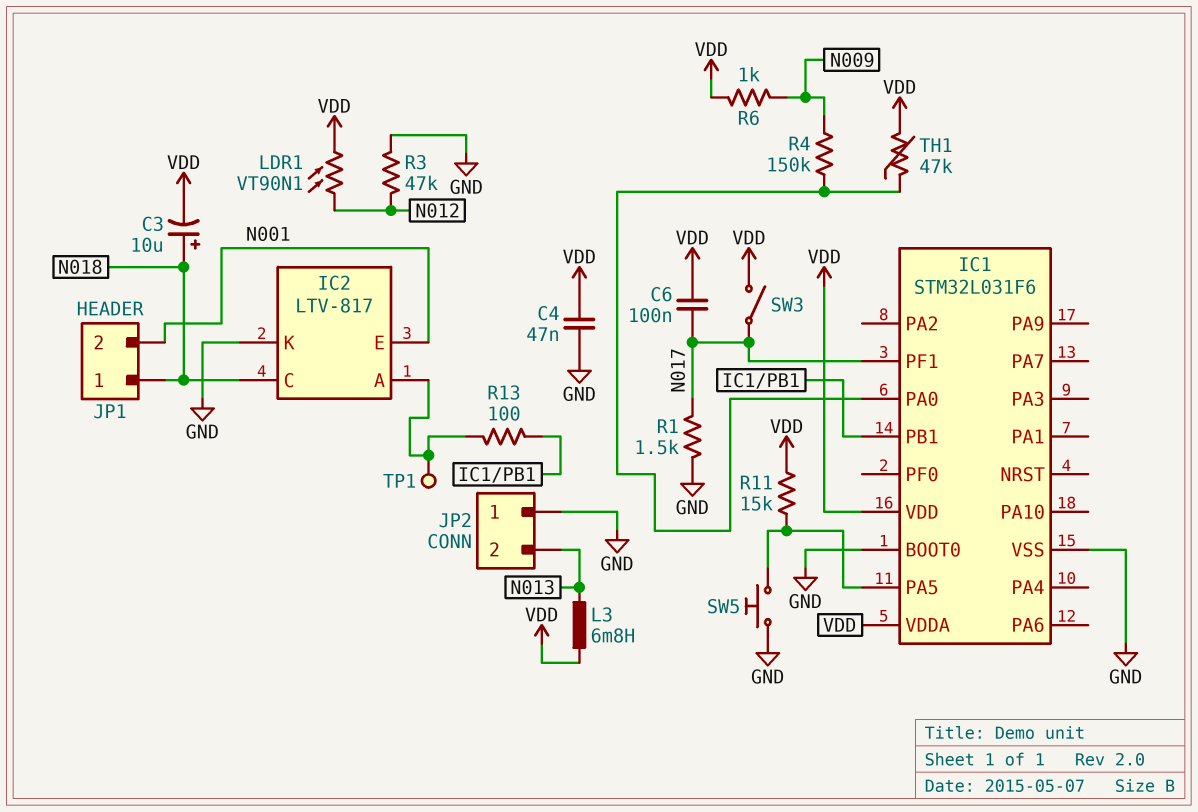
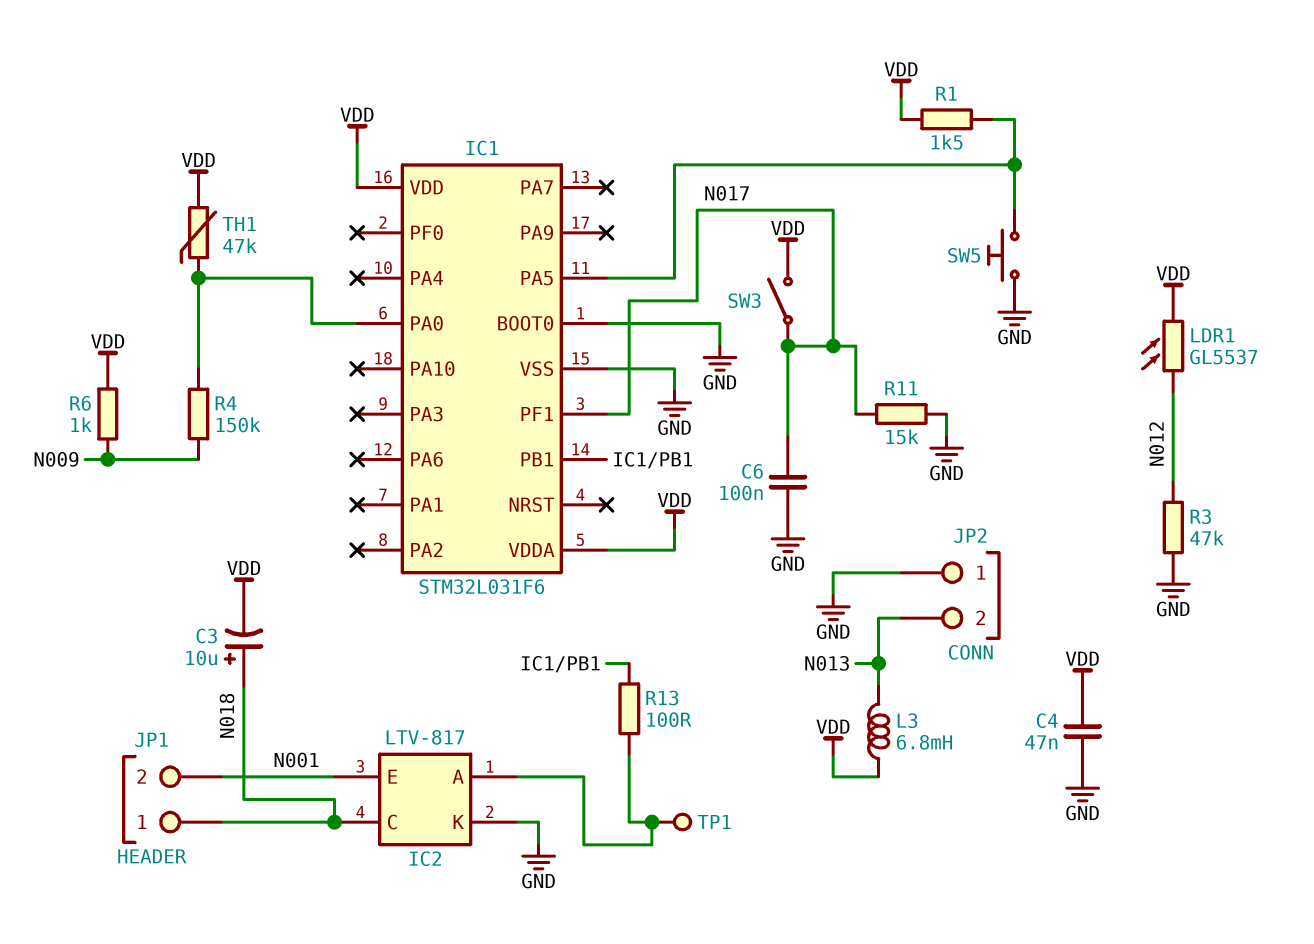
C6: 100nF (N017, VDD) -> 100nF (GND, N017)
LDR1: VT90N1 (N012, VDD) -> GL5537 (N012, VDD)
R1: 1.5k (GND, N017) -> 1.5k (IC1/PA5, VDD)
R11: 15k (IC1/PA5, VDD) -> 15k (GND, N017)

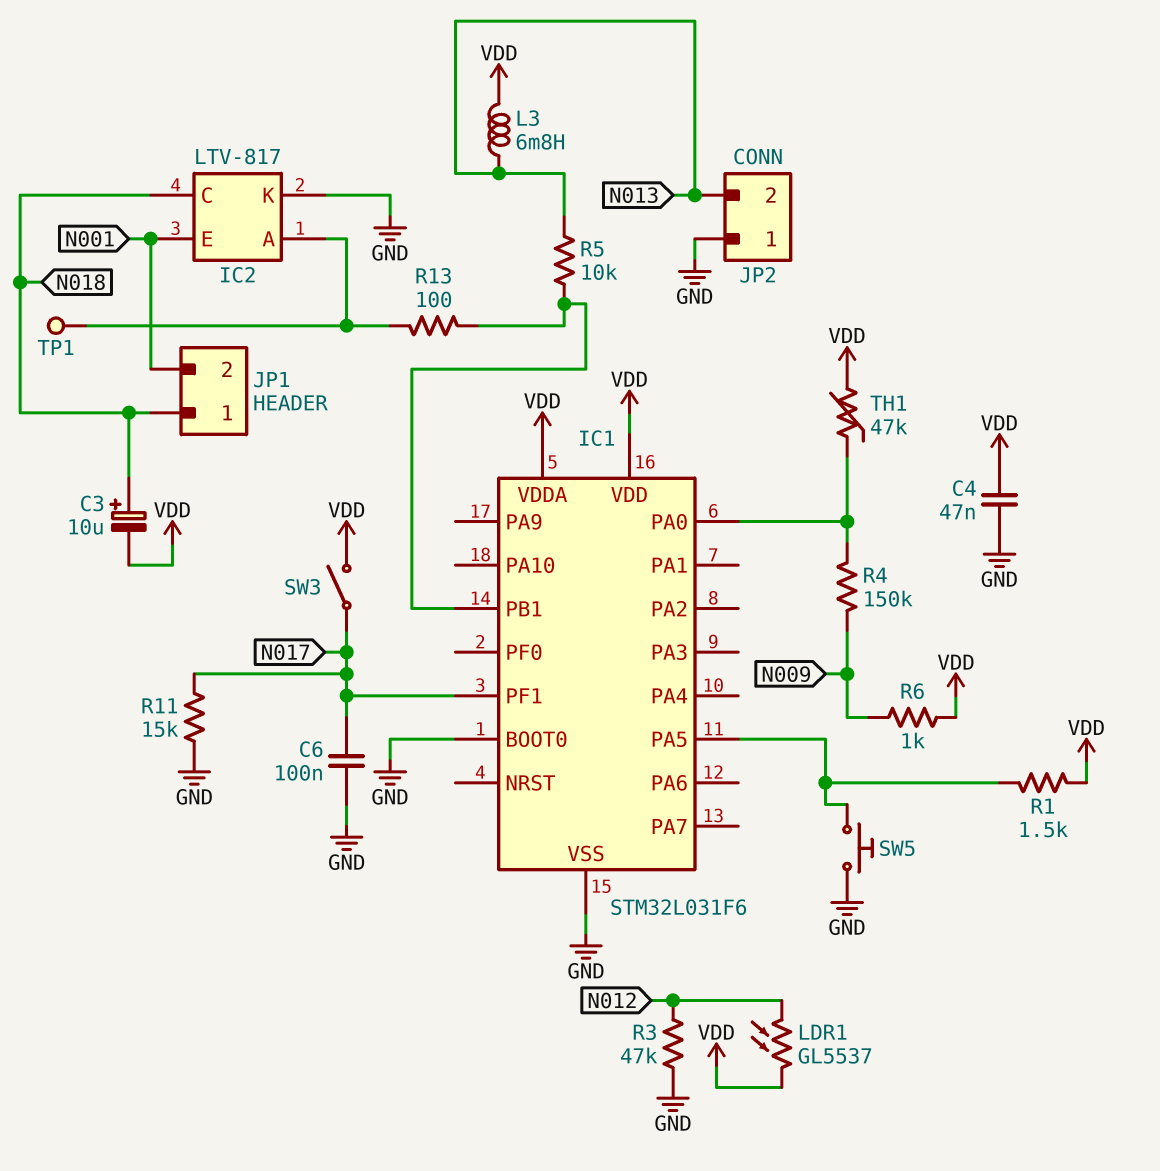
R5: none -> 10k (IC1/PB1, N013)

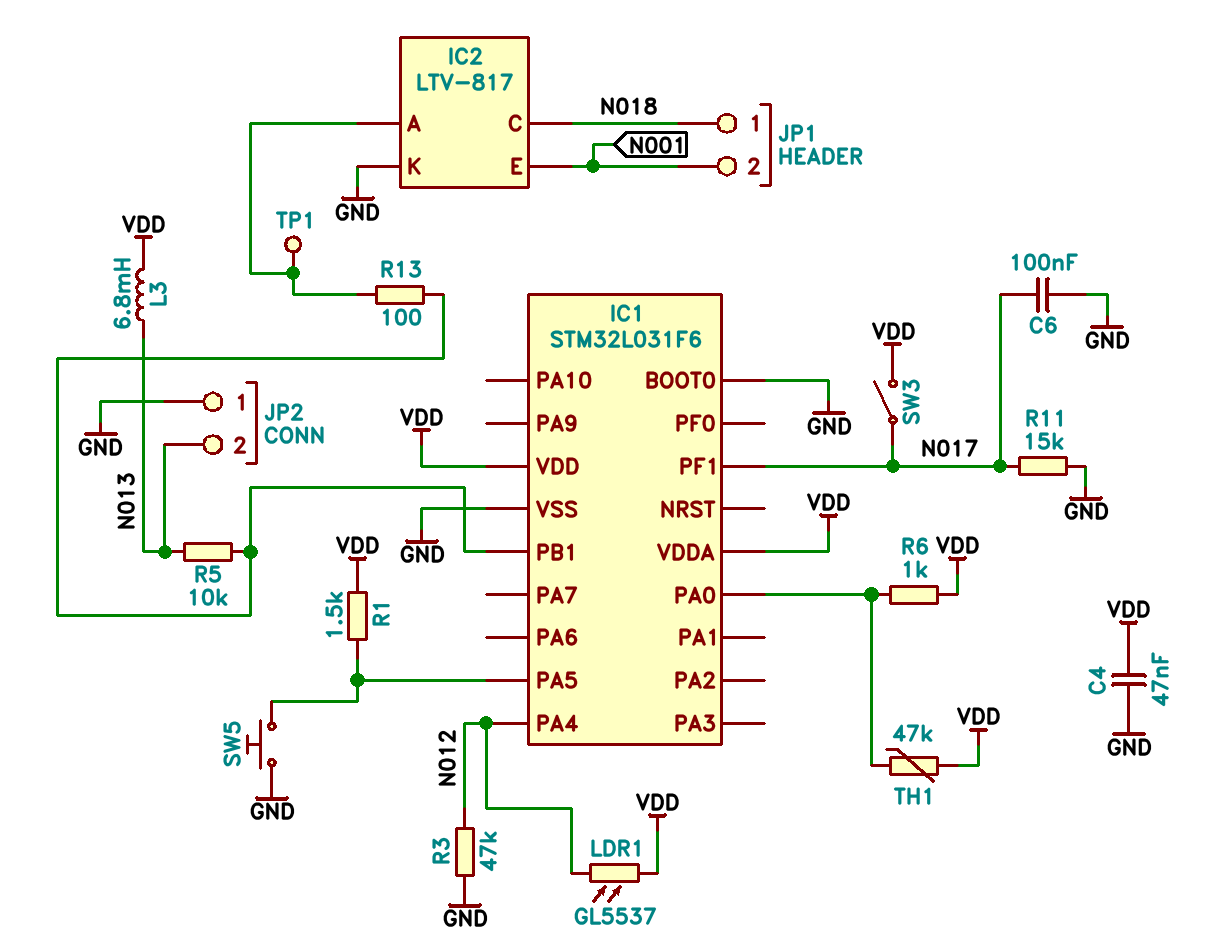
C3: 10uF (plus N018, minus VDD) -> none
IC1 pin PA4: none -> N012
R4: 150k (IC1/PA0, N009) -> none
R6: 1k (N009, VDD) -> 1k (IC1/PA0, VDD)

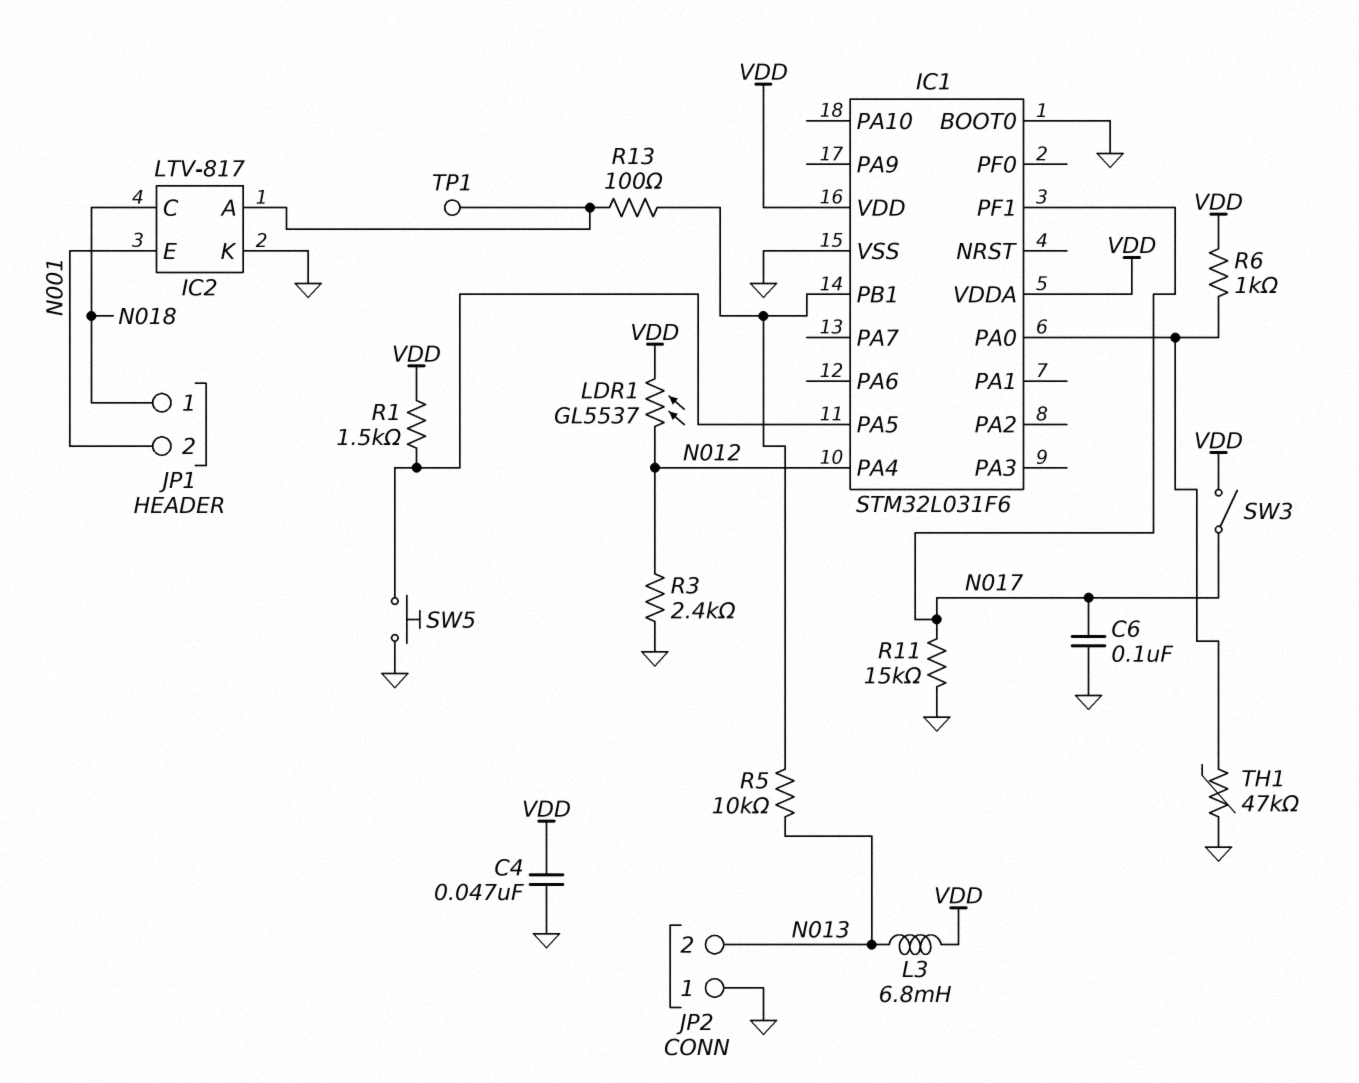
R3: 47k (GND, N012) -> 2.4k (GND, N012)
TH1: 47k (IC1/PA0, VDD) -> 47k (GND, IC1/PA0)

